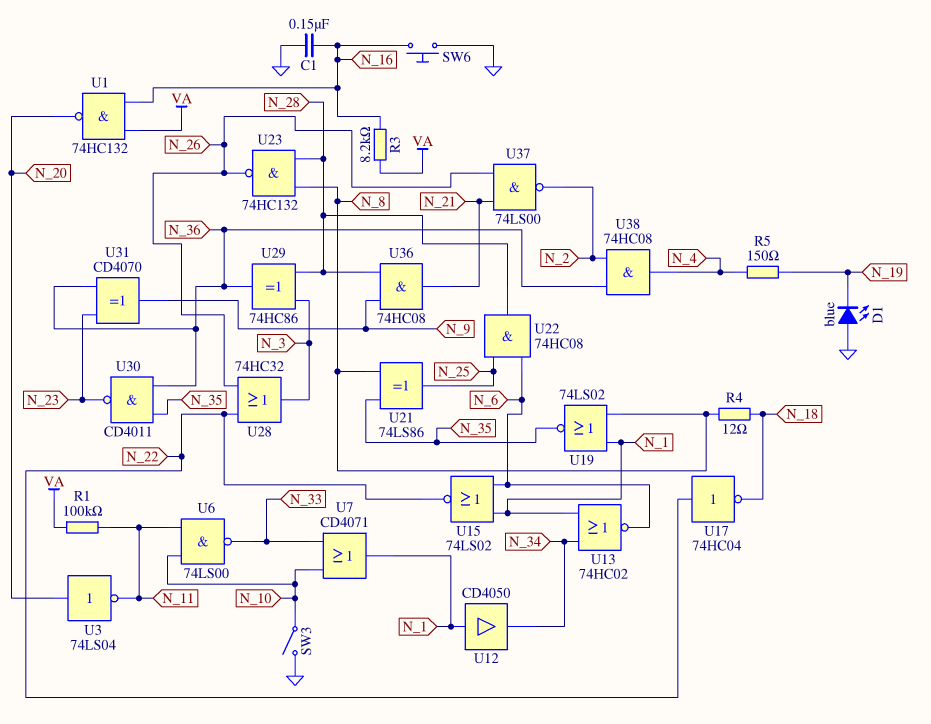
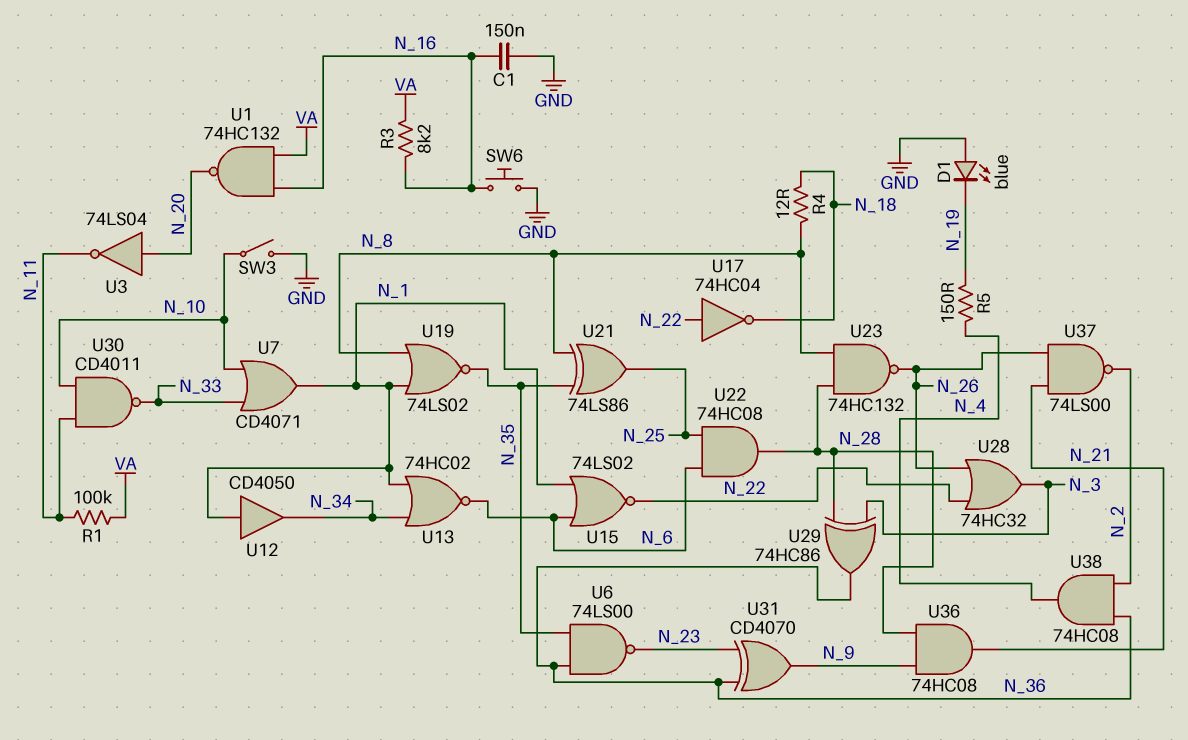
U6: NAND 74LS00 (in N_10, in N_11, out N_33) -> NAND 74LS00 (in N_35, in N_36, out N_23)
U30: NAND CD4011 (in N_35, in N_36, out N_23) -> NAND CD4011 (in N_10, in N_11, out N_33)

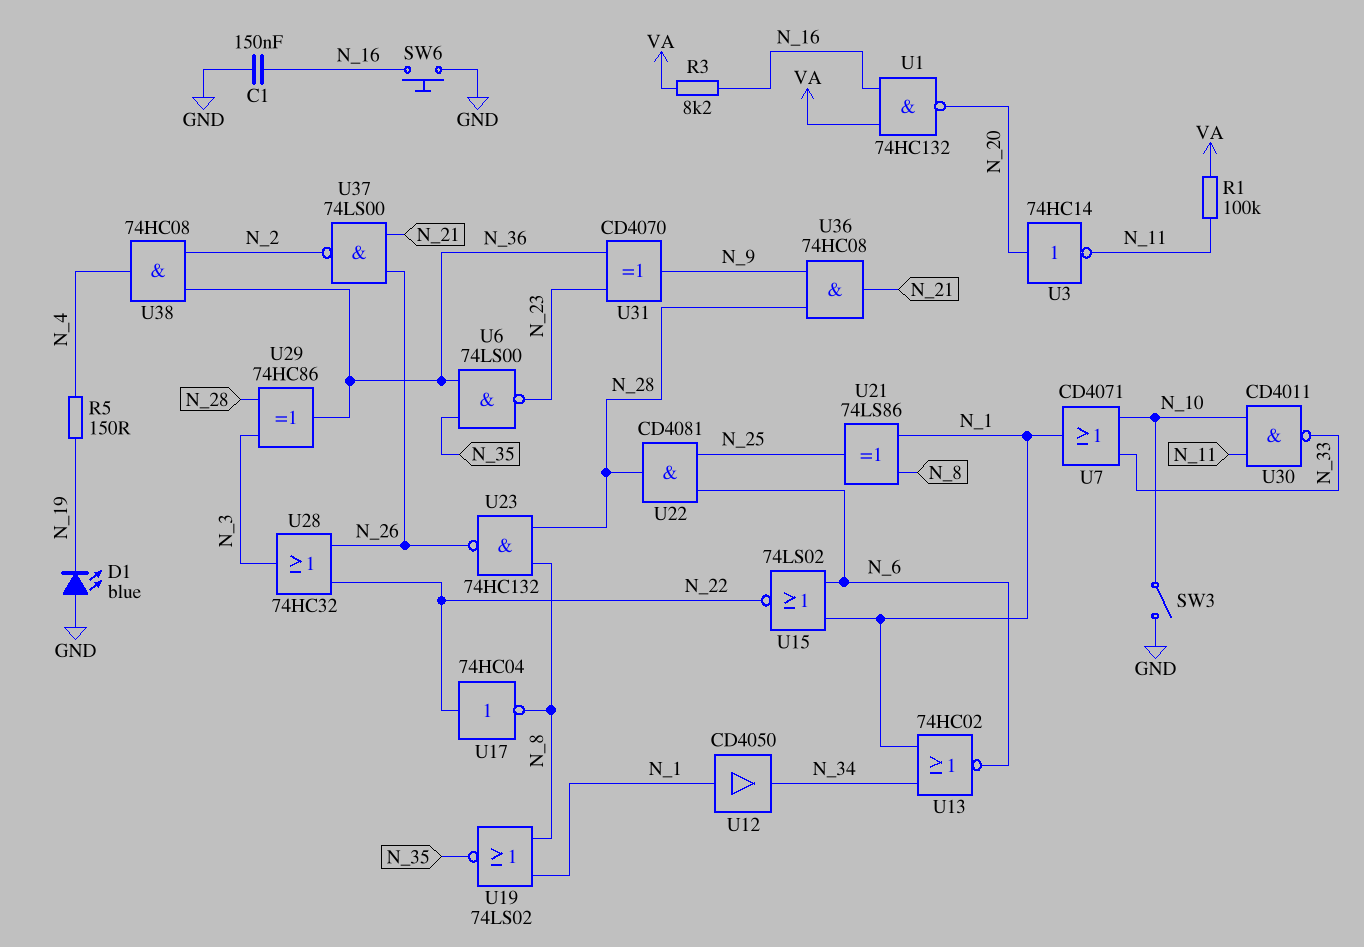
R4: 12 (N_8, N_18) -> none
U3: NOT 74LS04 (in N_20, out N_11) -> NOT 74HC14 (in N_20, out N_11)
U17: NOT 74HC04 (in N_22, out N_18) -> NOT 74HC04 (in N_22, out N_8)
U21: XOR 74LS86 (in N_8, in N_35, out N_25) -> XOR 74LS86 (in N_1, in N_8, out N_25)
U22: AND 74HC08 (in N_6, in N_25, out N_28) -> AND CD4081 (in N_6, in N_25, out N_28)

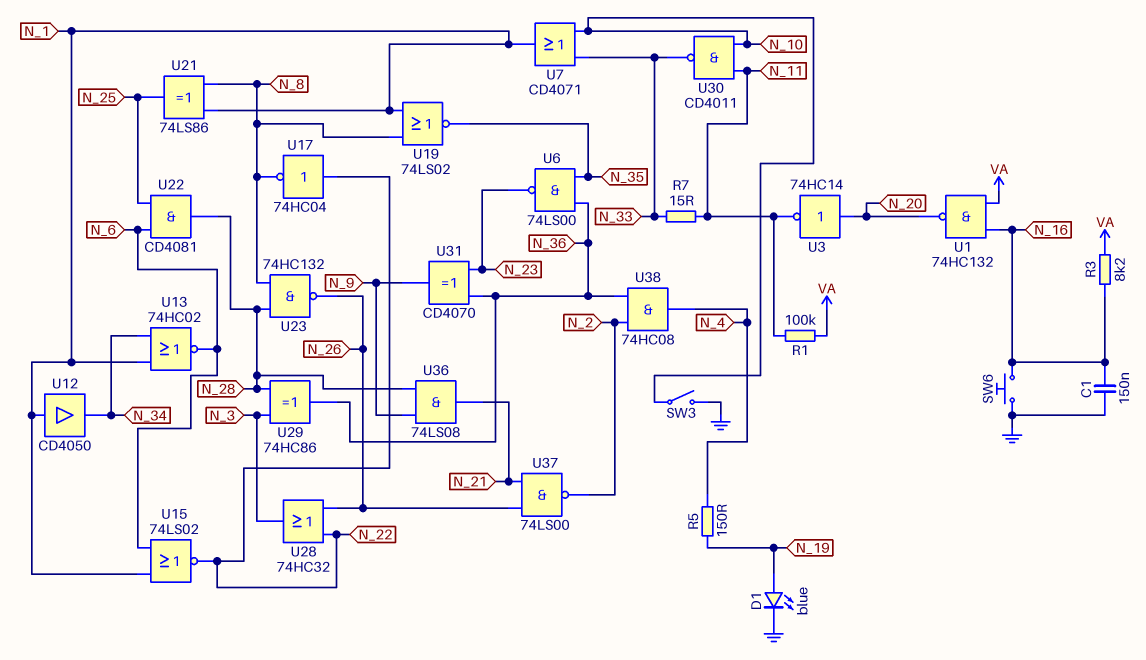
D1: LED blue (A GND, K N_19) -> LED blue (A N_19, K GND)
R7: none -> 15 (N_11, N_33)
U36: AND 74HC08 (in N_9, in N_28, out N_21) -> AND 74LS08 (in N_9, in N_28, out N_21)

